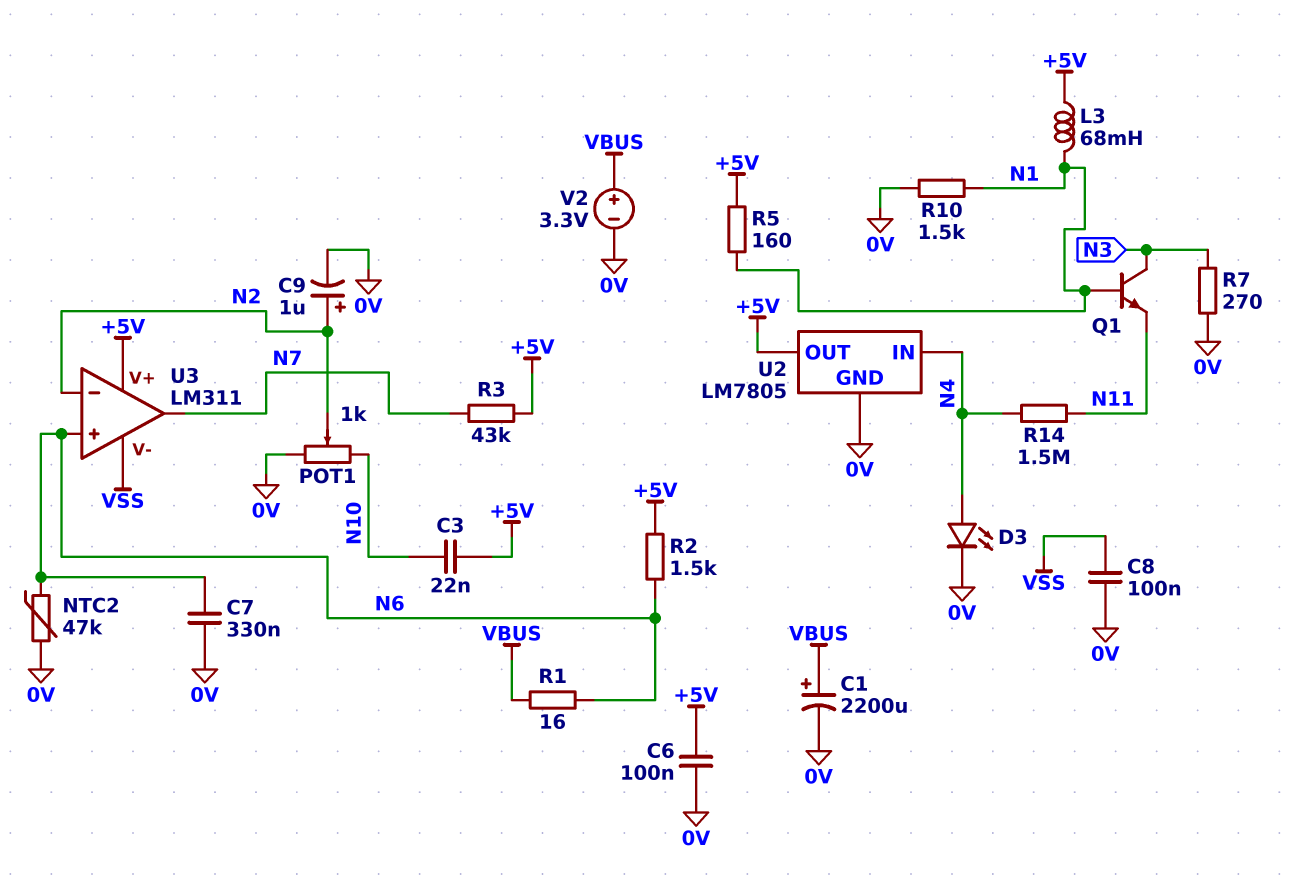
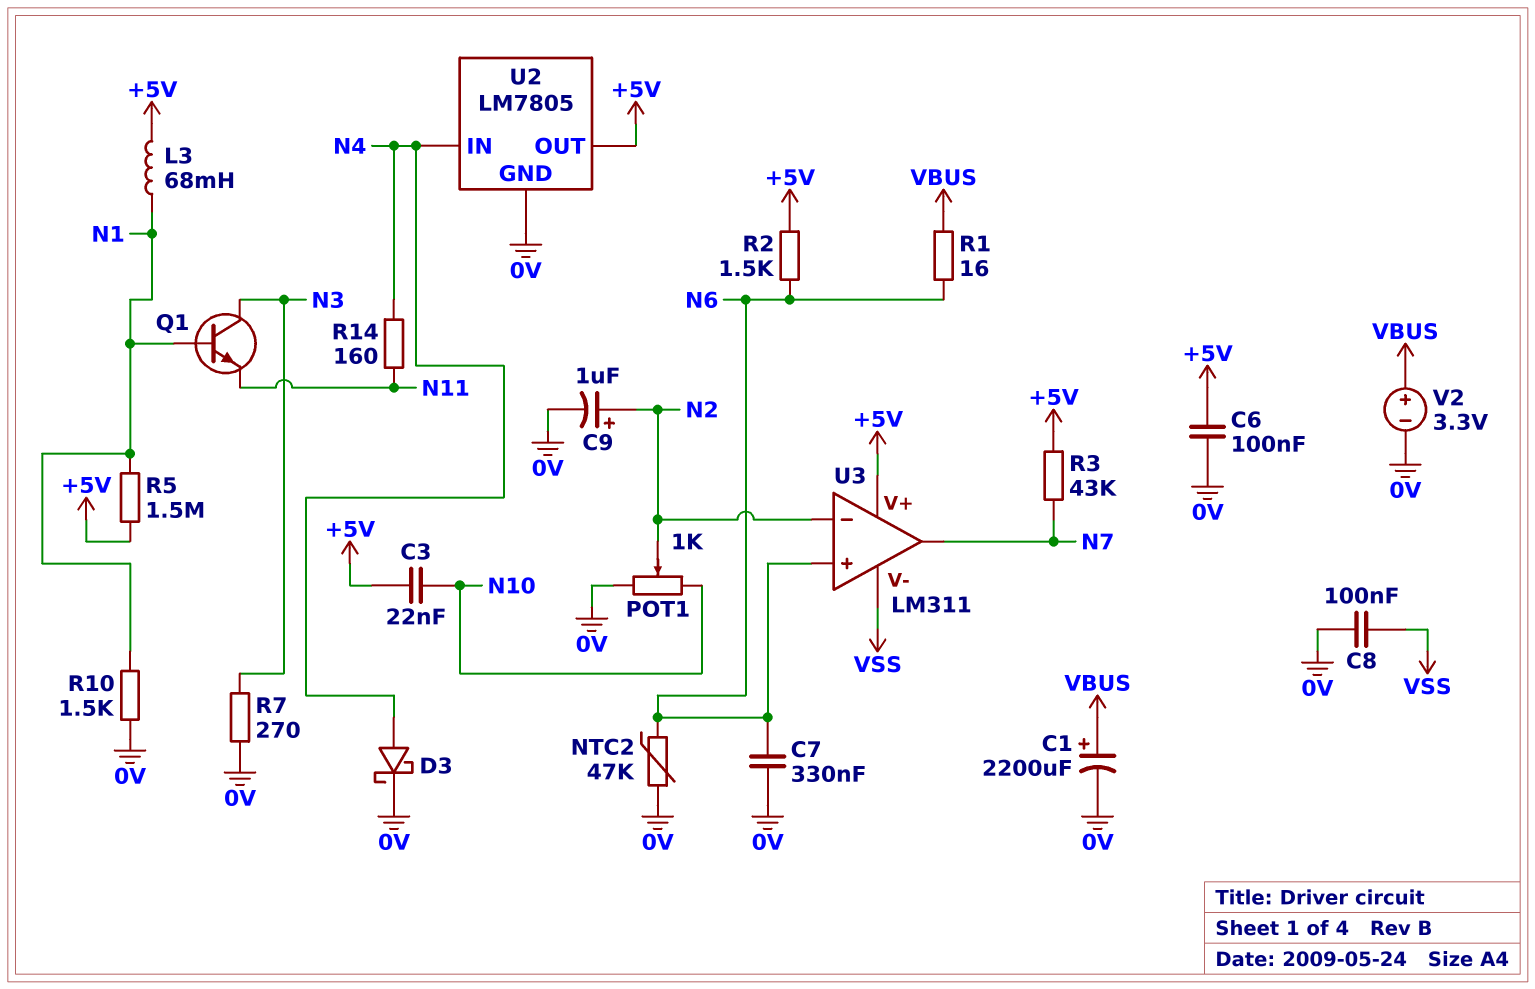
D3: LED (A N4, K 0V) -> schottky (A N4, K 0V)
R5: 160 (+5V, N1) -> 1.5M (+5V, N1)
R14: 1.5M (N4, N11) -> 160 (N4, N11)

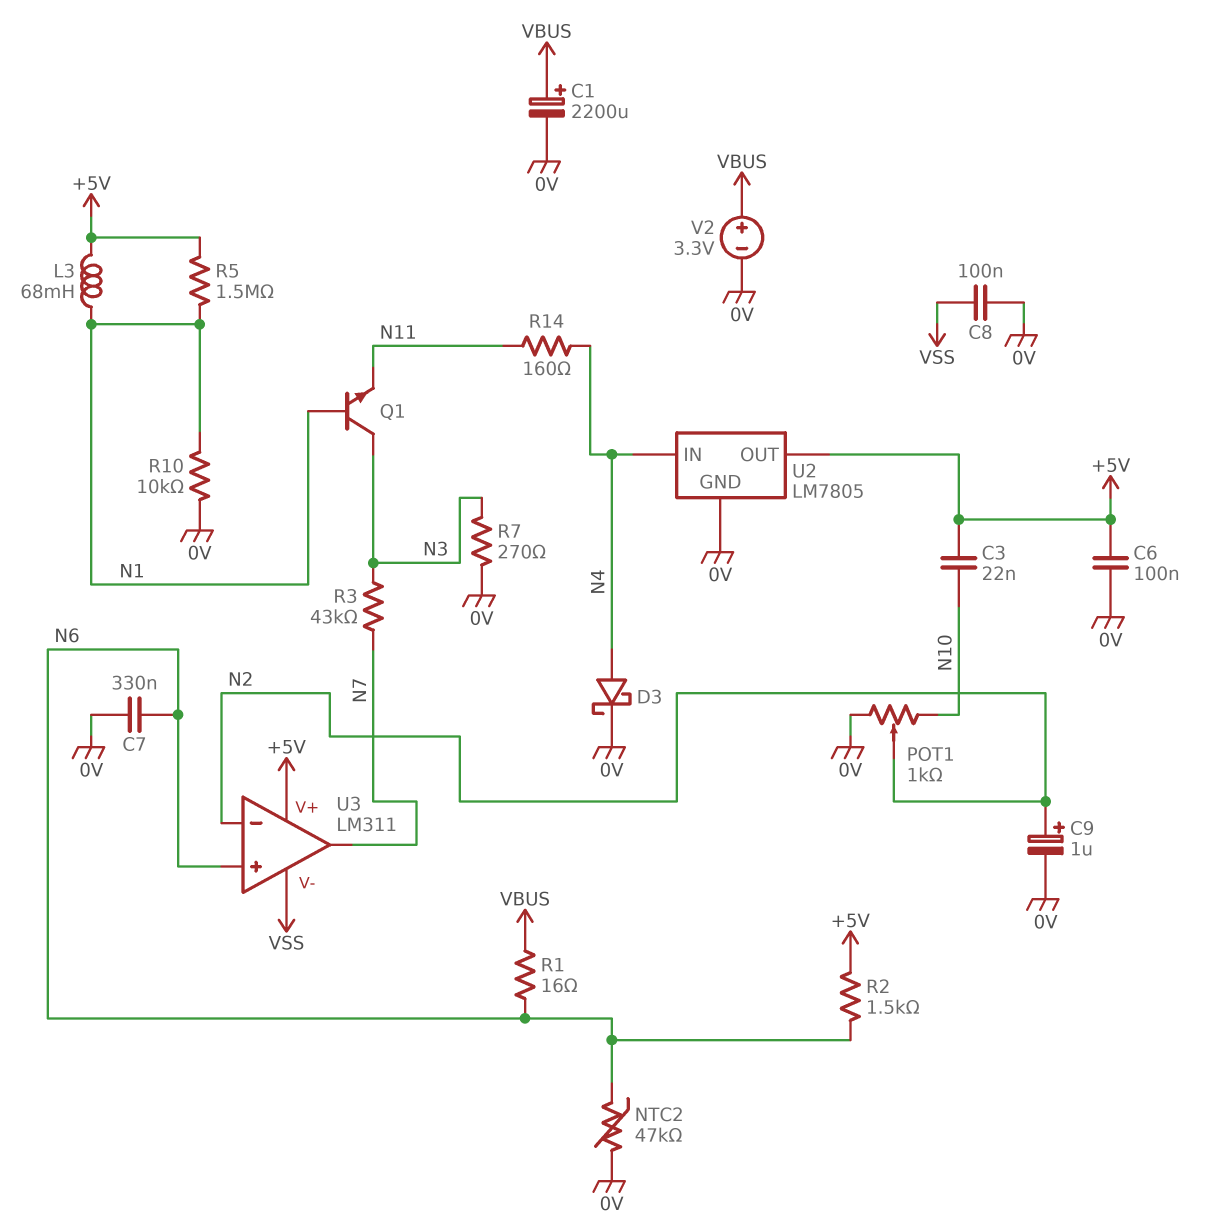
R3: 43k (+5V, N7) -> 43k (N3, N7)
R10: 1.5k (0V, N1) -> 10k (0V, N1)

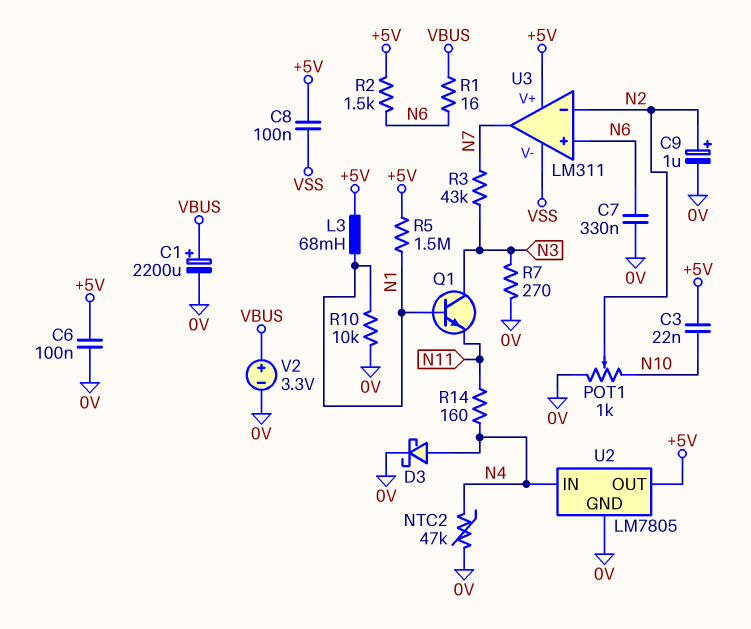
C8: 100nF (0V, VSS) -> 100nF (+5V, VSS)
NTC2: 47k (0V, N6) -> 47k (0V, N4)

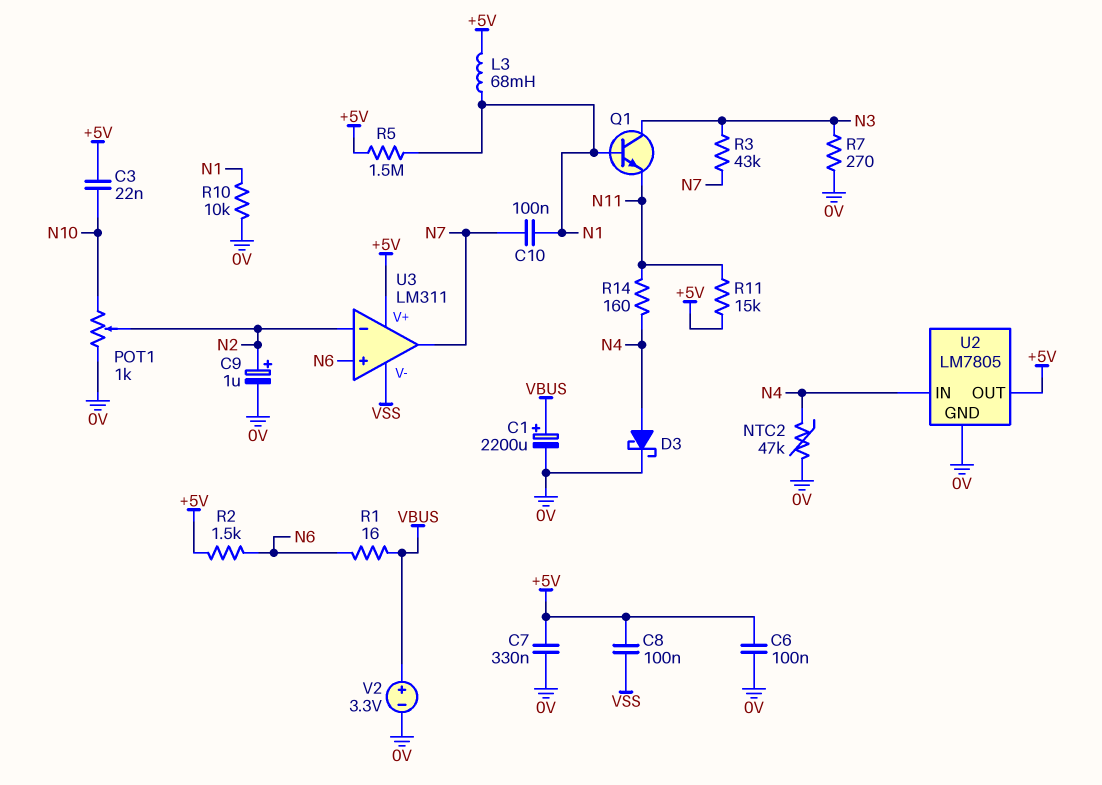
C7: 330nF (0V, N6) -> 330nF (+5V, 0V)
C10: none -> 100nF (N1, N7)
R11: none -> 15k (+5V, N11)

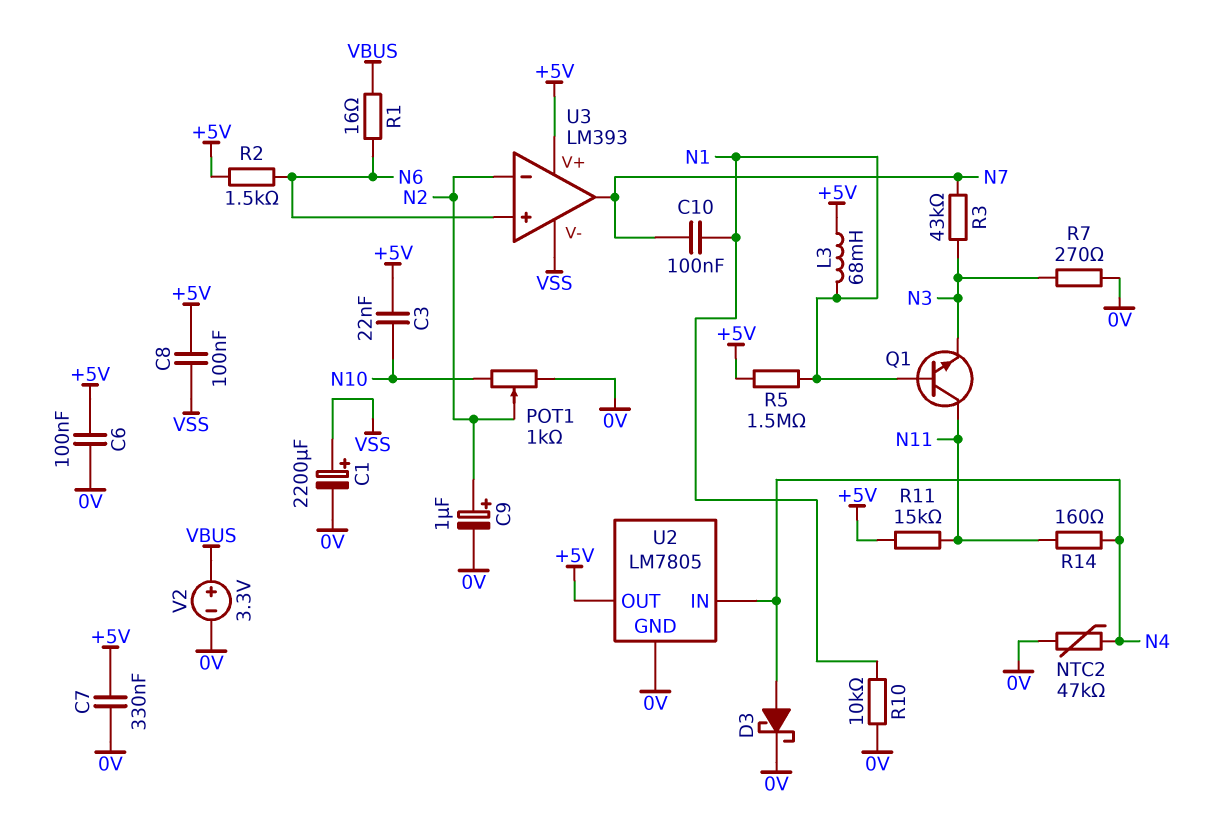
C1: 2200uF (plus VBUS, minus 0V) -> 2200uF (plus VSS, minus 0V)
Q1: NPN (B N1, C N3, E N11) -> NPN (B N1, C N11, E N3)
U3: LM311 -> LM393

